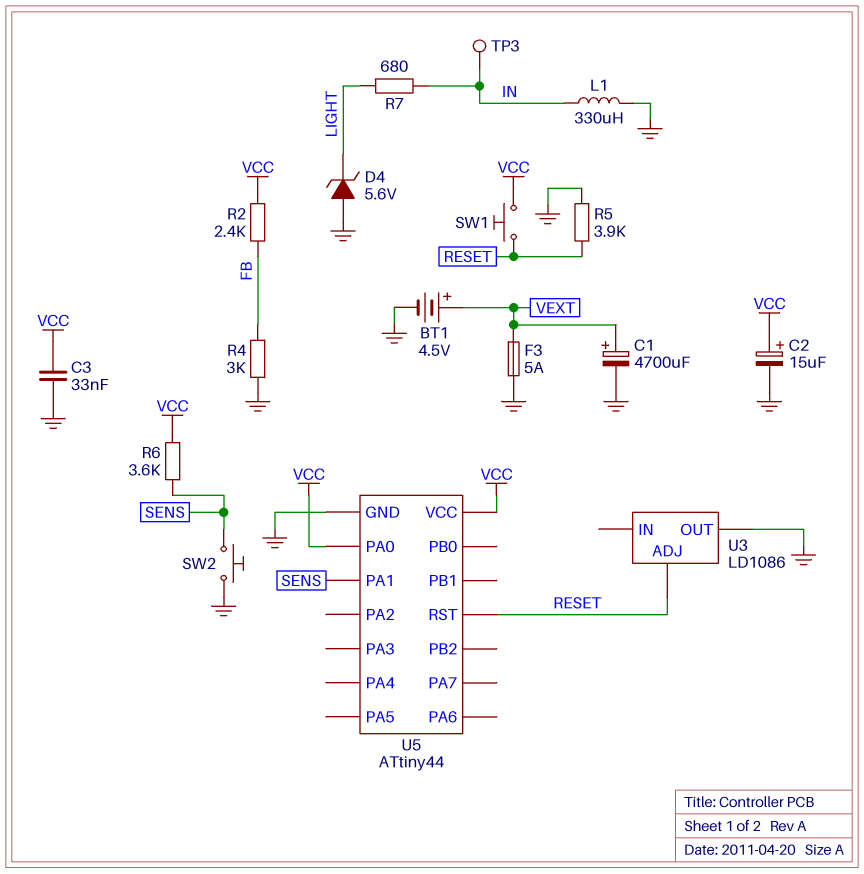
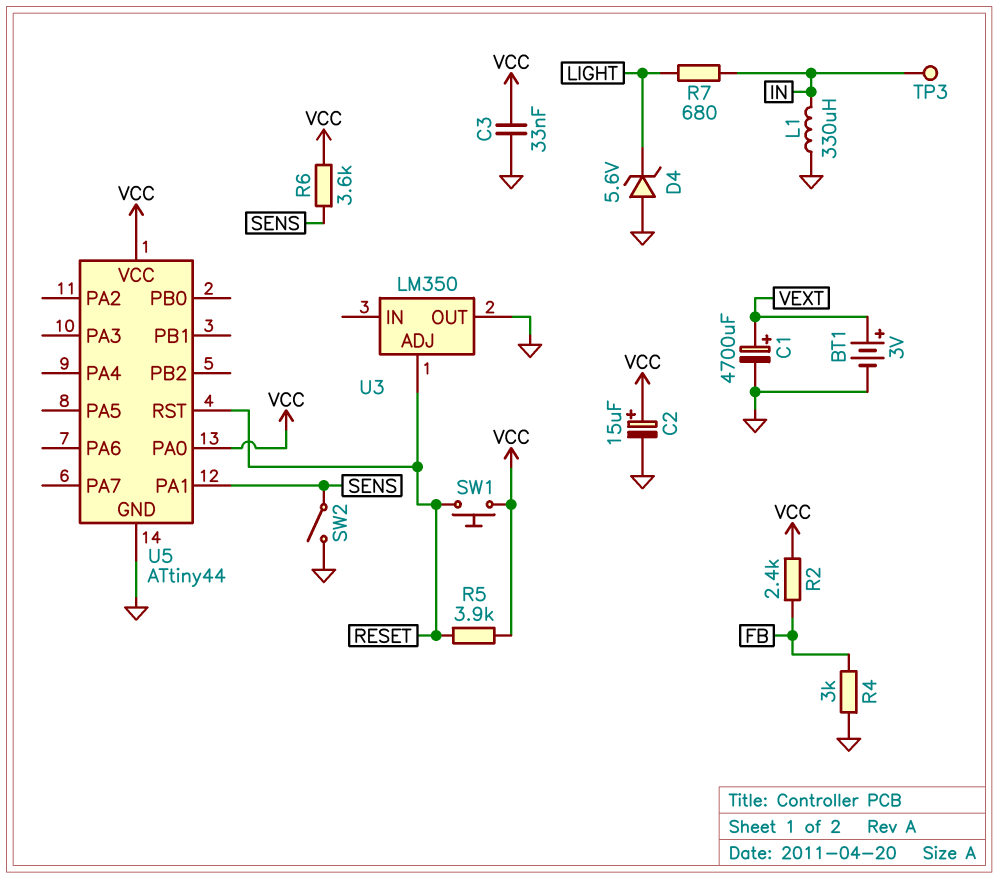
BT1: 4.5V (plus VEXT, minus GND) -> 3V (plus VEXT, minus GND)
F3: 5A (GND, VEXT) -> none
R5: 3.9k (GND, RESET) -> 3.9k (RESET, VCC)
SW2: button (GND, SENS) -> switch (GND, SENS)
U3: LD1086 -> LM350

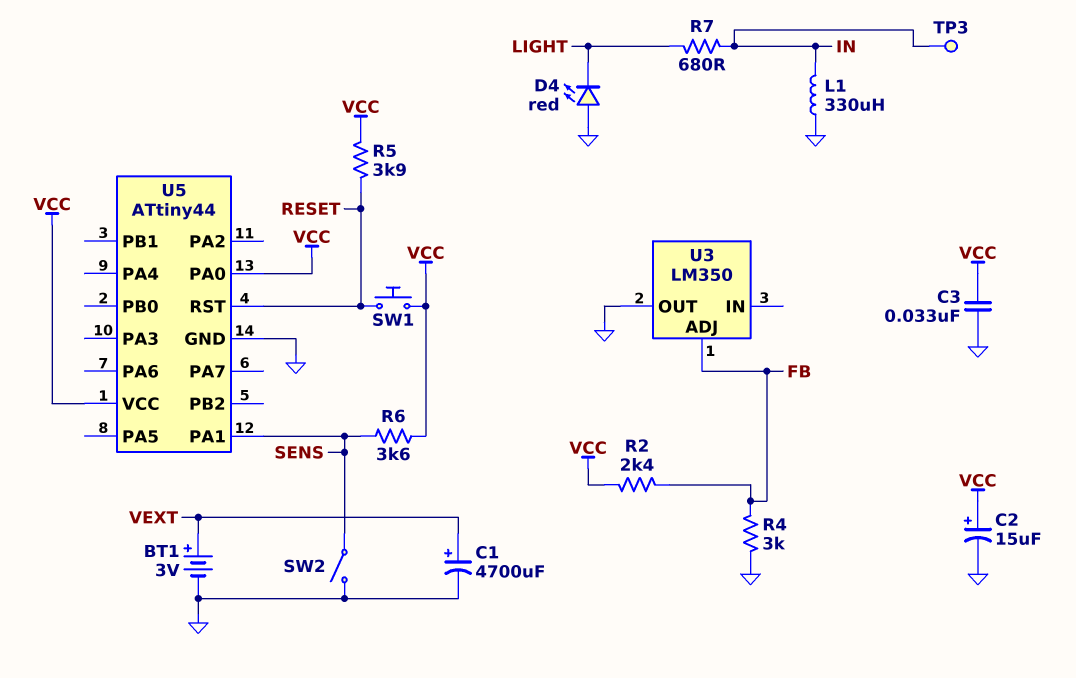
D4: zener 5.6V (A GND, K LIGHT) -> LED red (A GND, K LIGHT)
U3 pin ADJ: RESET -> FB

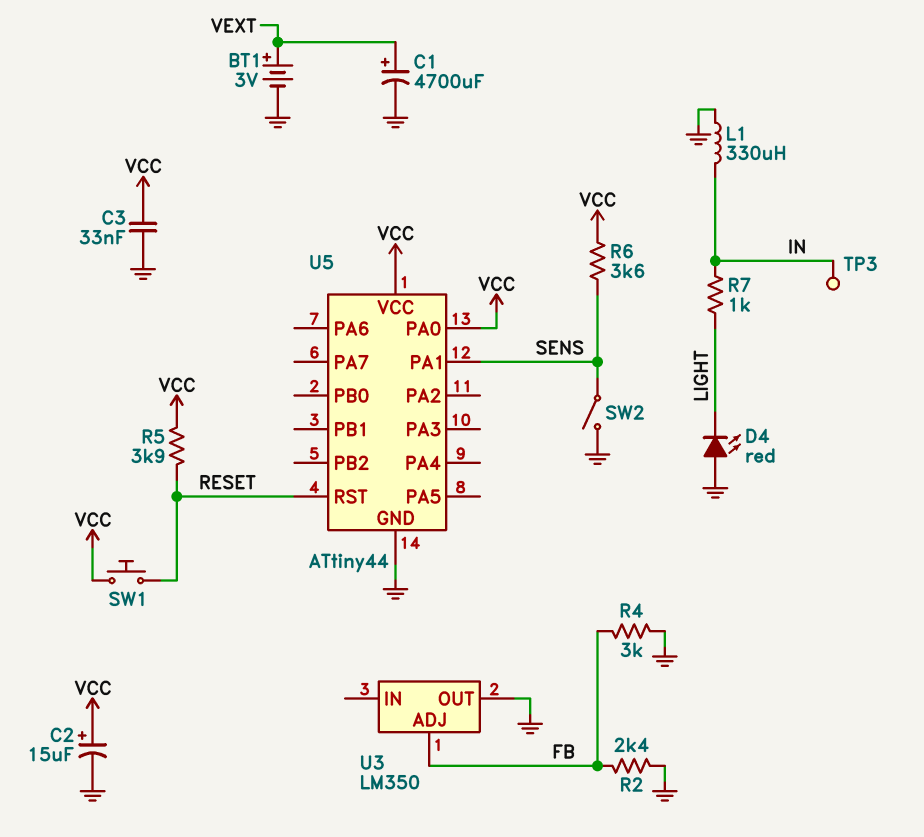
R2: 2.4k (FB, VCC) -> 2.4k (FB, GND)
R7: 680 (IN, LIGHT) -> 1k (IN, LIGHT)

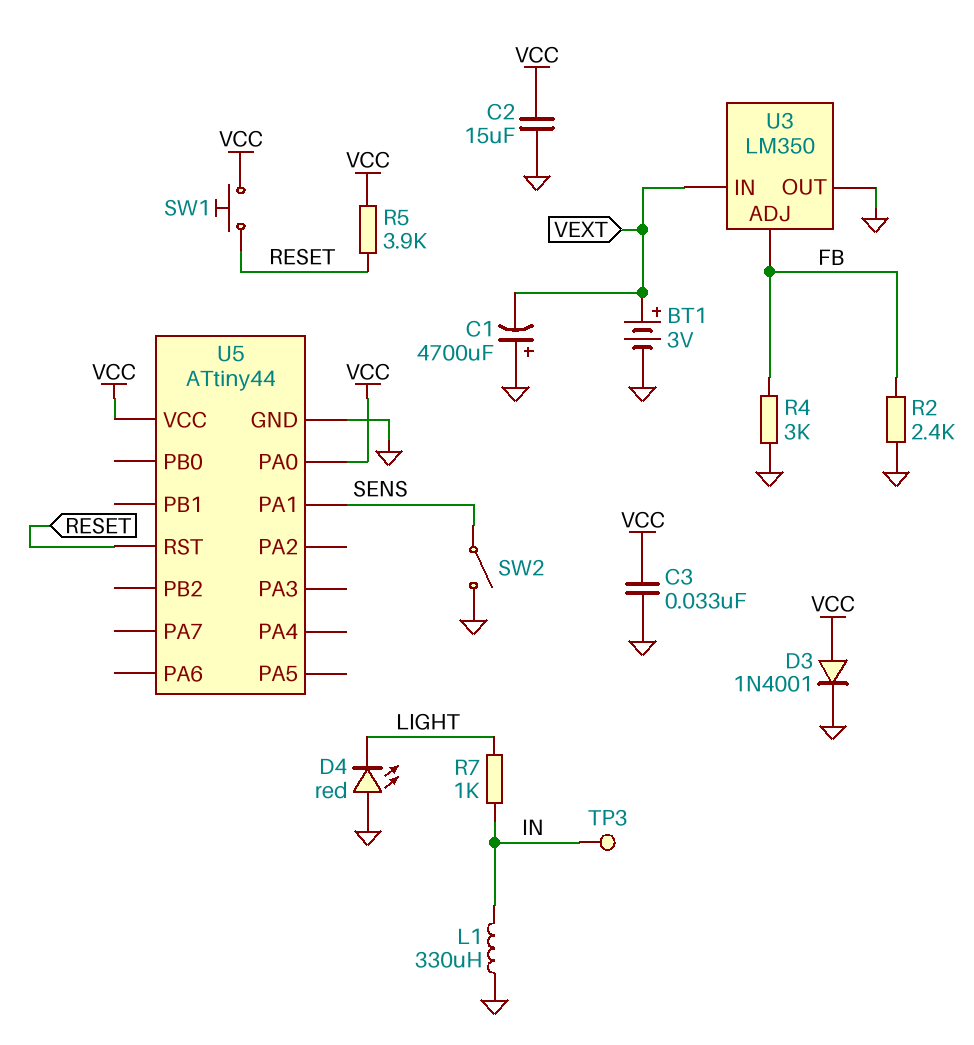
C1: 4700uF (plus VEXT, minus GND) -> 4700uF (plus GND, minus VEXT)
C2: 15uF (plus VCC, minus GND) -> 15uF (GND, VCC)
D3: none -> diode 1N4001 (A VCC, K GND)
R6: 3.6k (SENS, VCC) -> none
U3 pin IN: none -> VEXT

